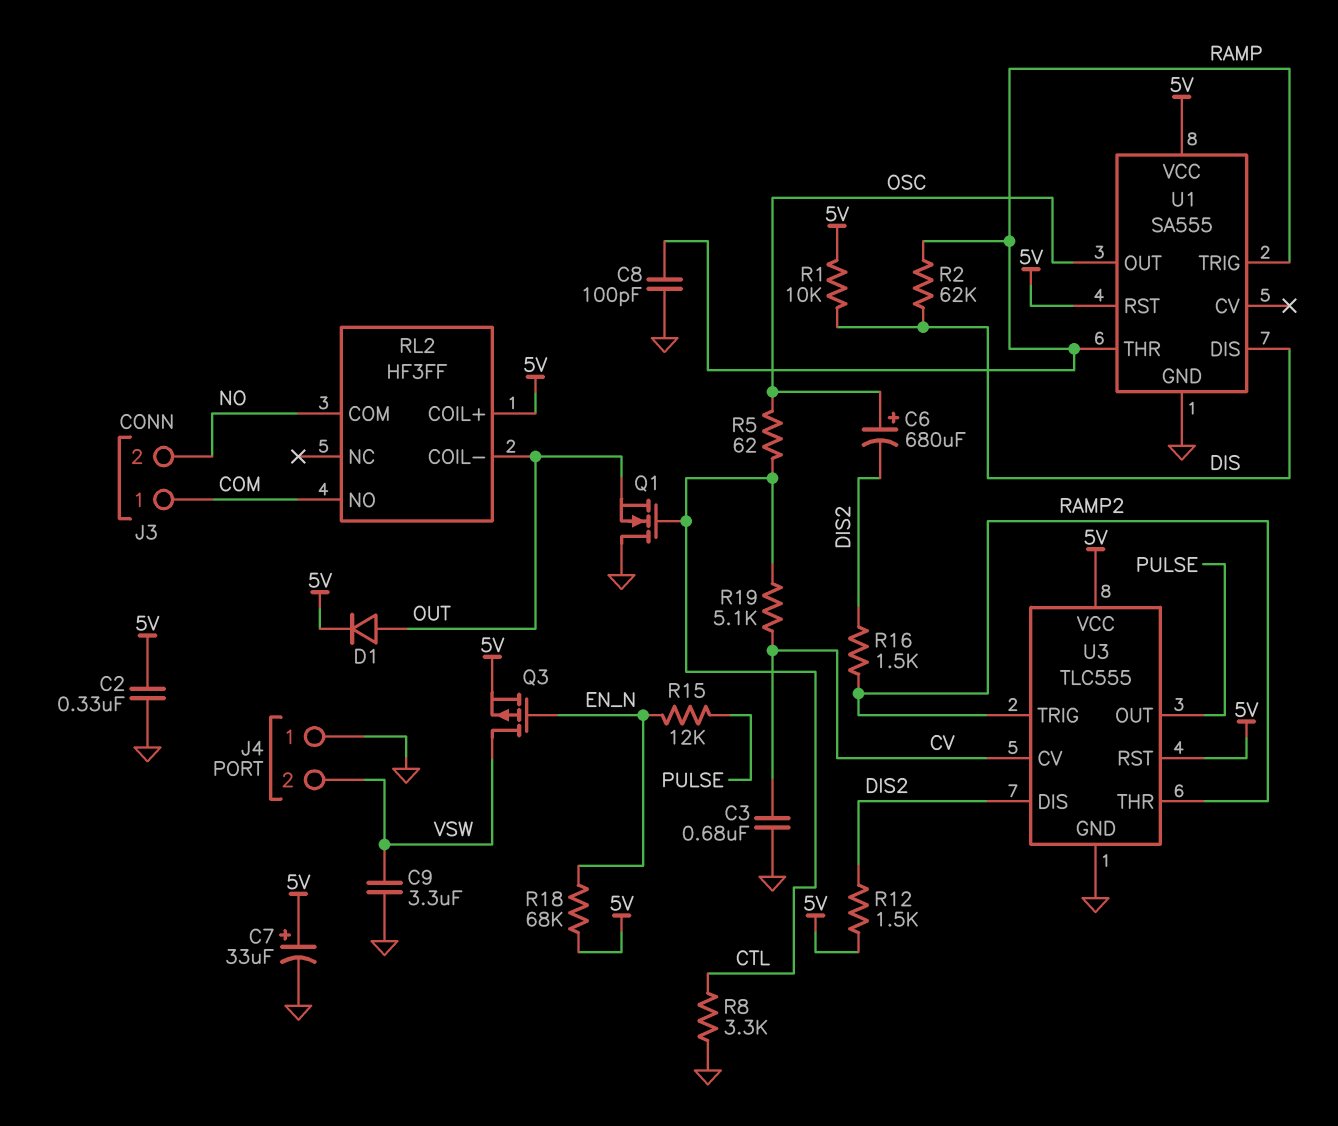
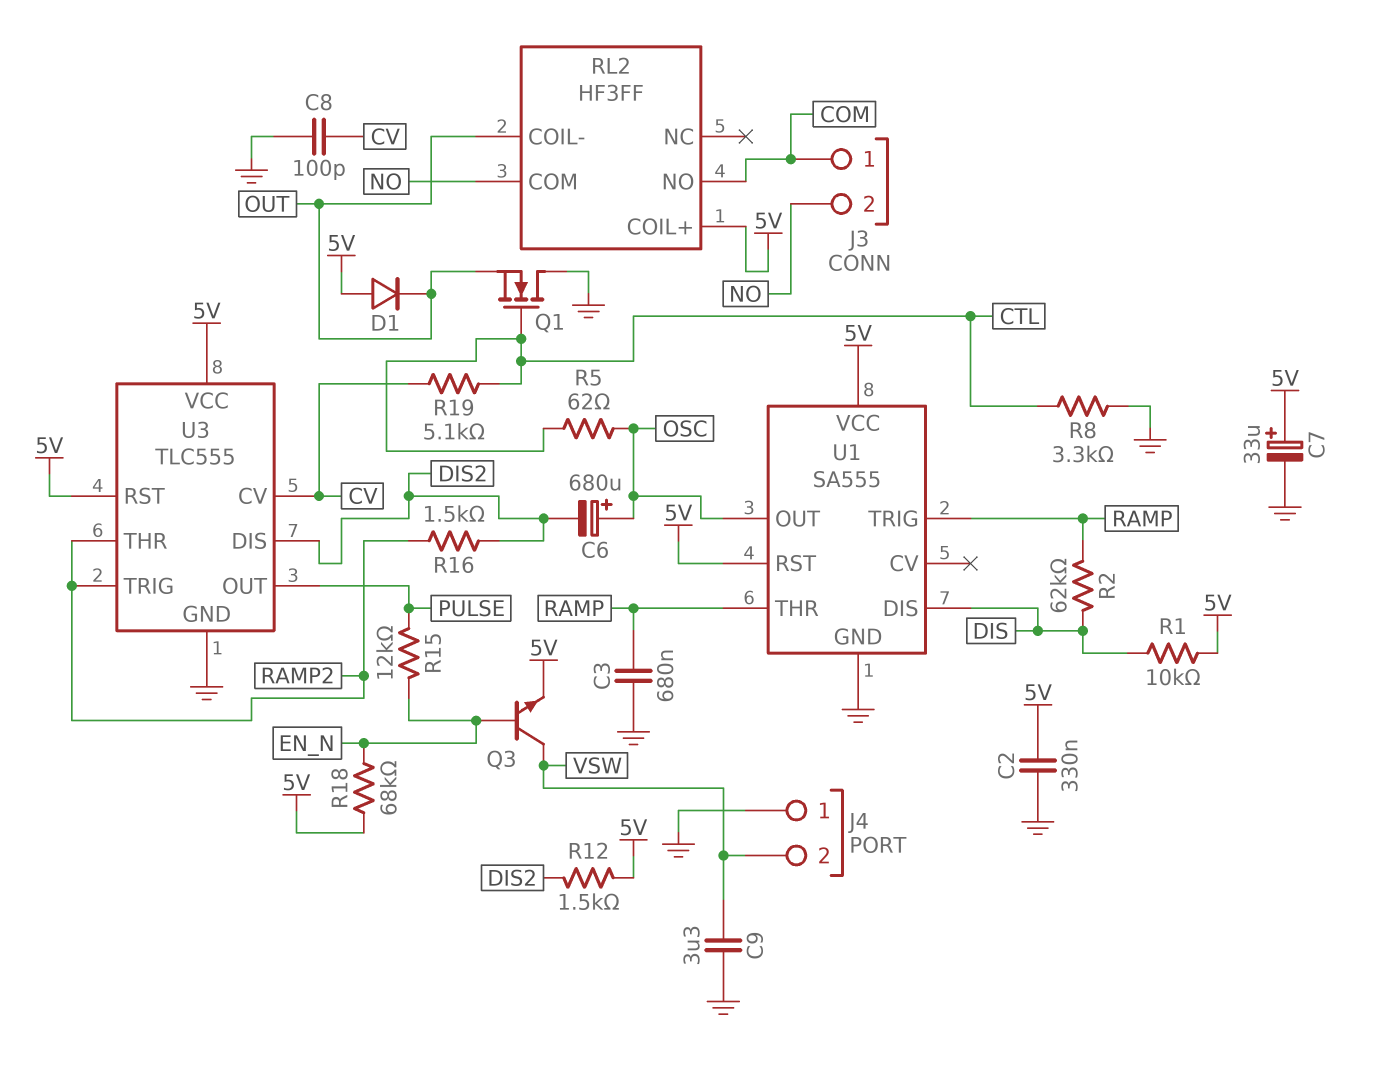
C3: 680nF (CV, GND) -> 680nF (GND, RAMP)
C8: 100pF (GND, RAMP) -> 100pF (CV, GND)
D1: diode (A OUT, K 5V) -> diode (A 5V, K OUT)
Q3: PMOS (G EN_N, D VSW, S 5V) -> NPN (B EN_N, C VSW, E 5V)

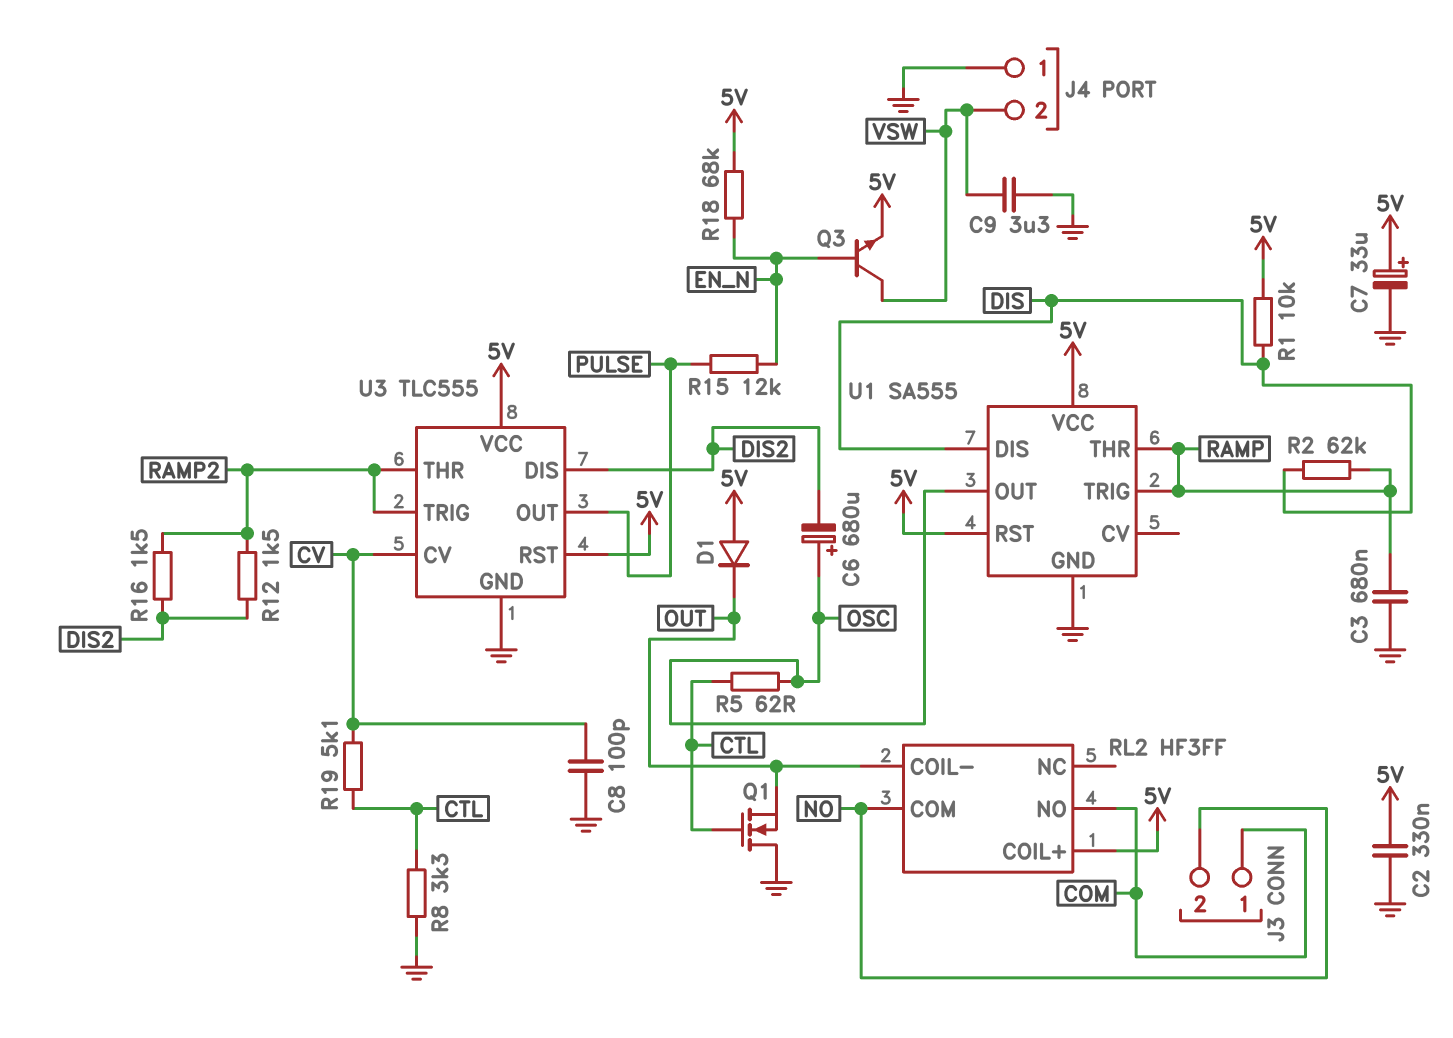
R12: 1.5k (5V, DIS2) -> 1.5k (DIS2, RAMP2)

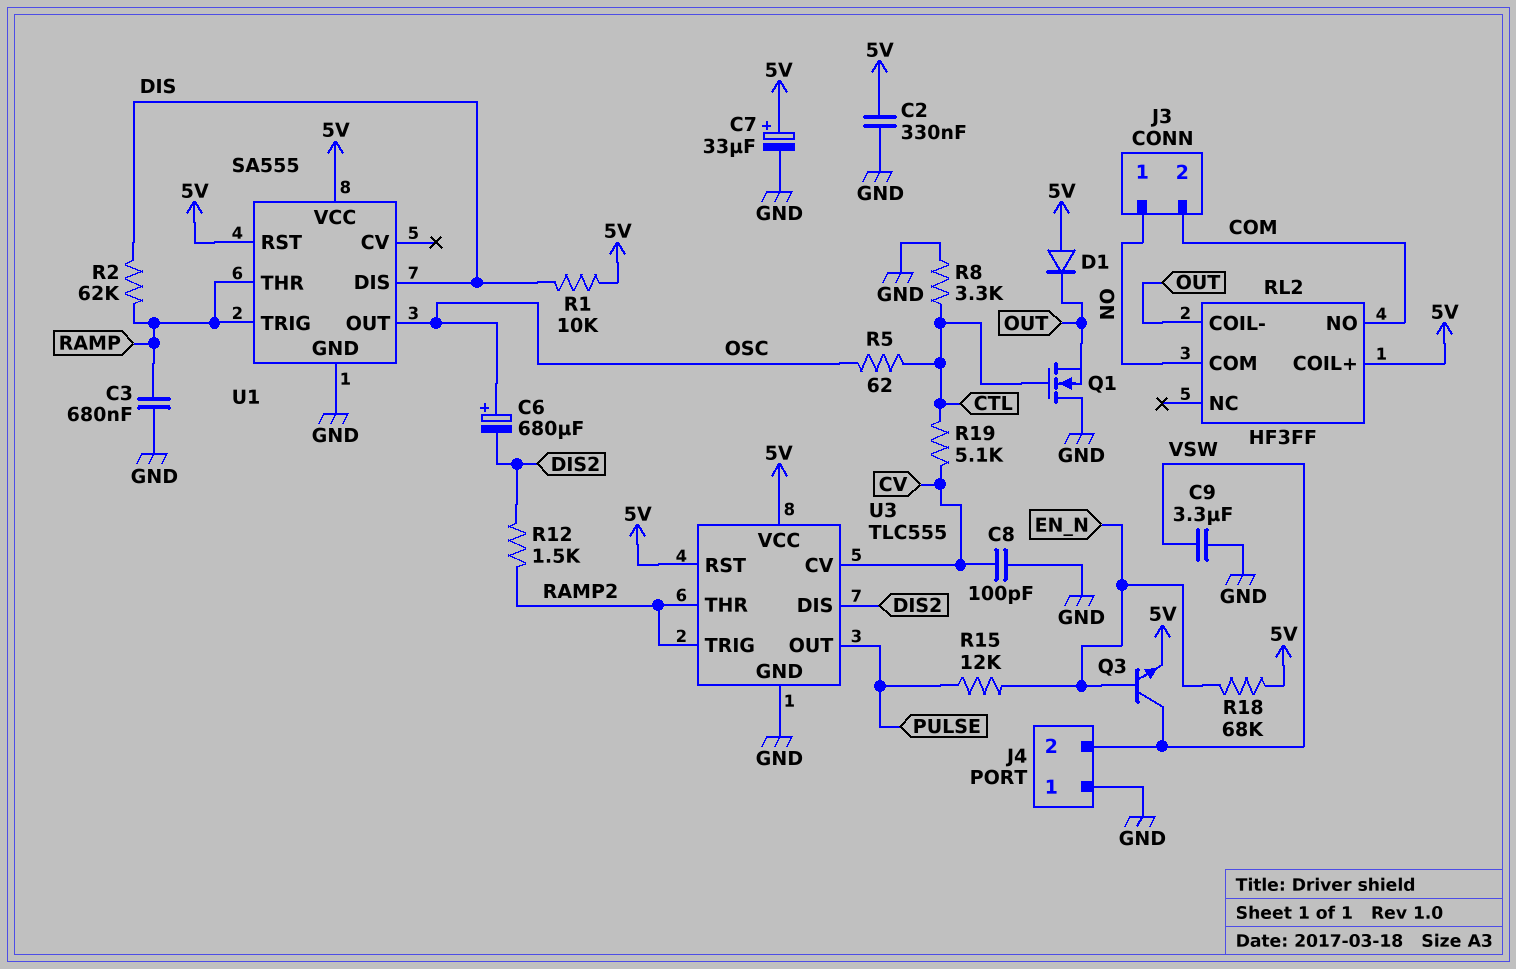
J3 pin 1: COM -> NO
J3 pin 2: NO -> COM
R16: 1.5k (DIS2, RAMP2) -> none

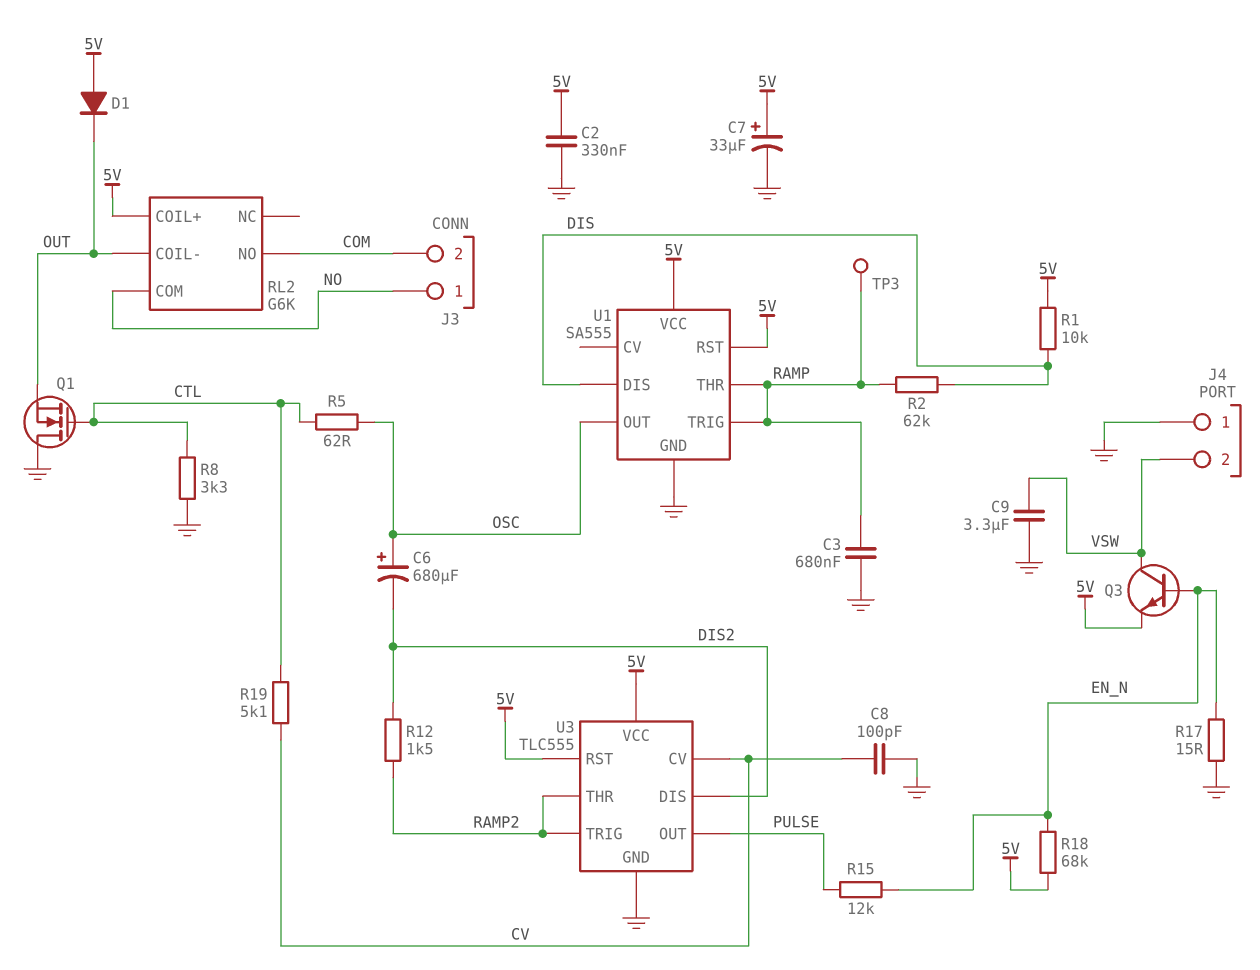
R17: none -> 15 (EN_N, GND)
RL2: HF3FF -> G6K
TP3: none -> test point (RAMP)

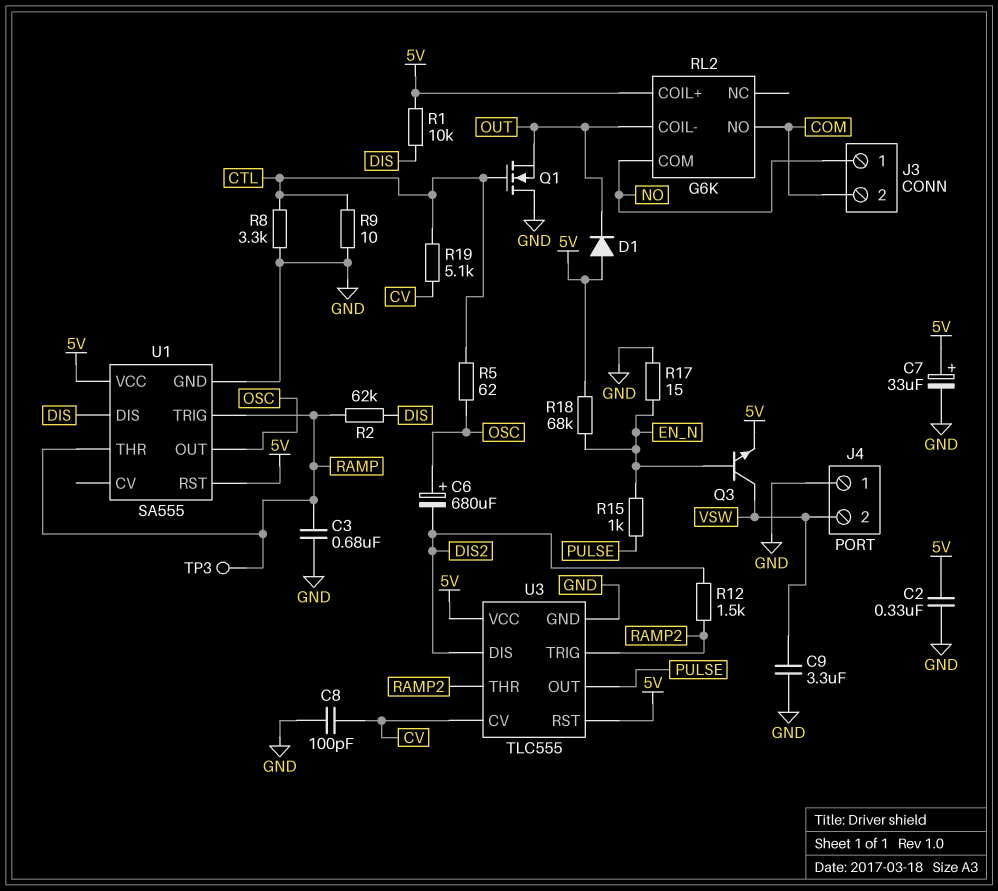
R9: none -> 10 (CTL, GND)
R15: 12k (EN_N, PULSE) -> 1k (EN_N, PULSE)

